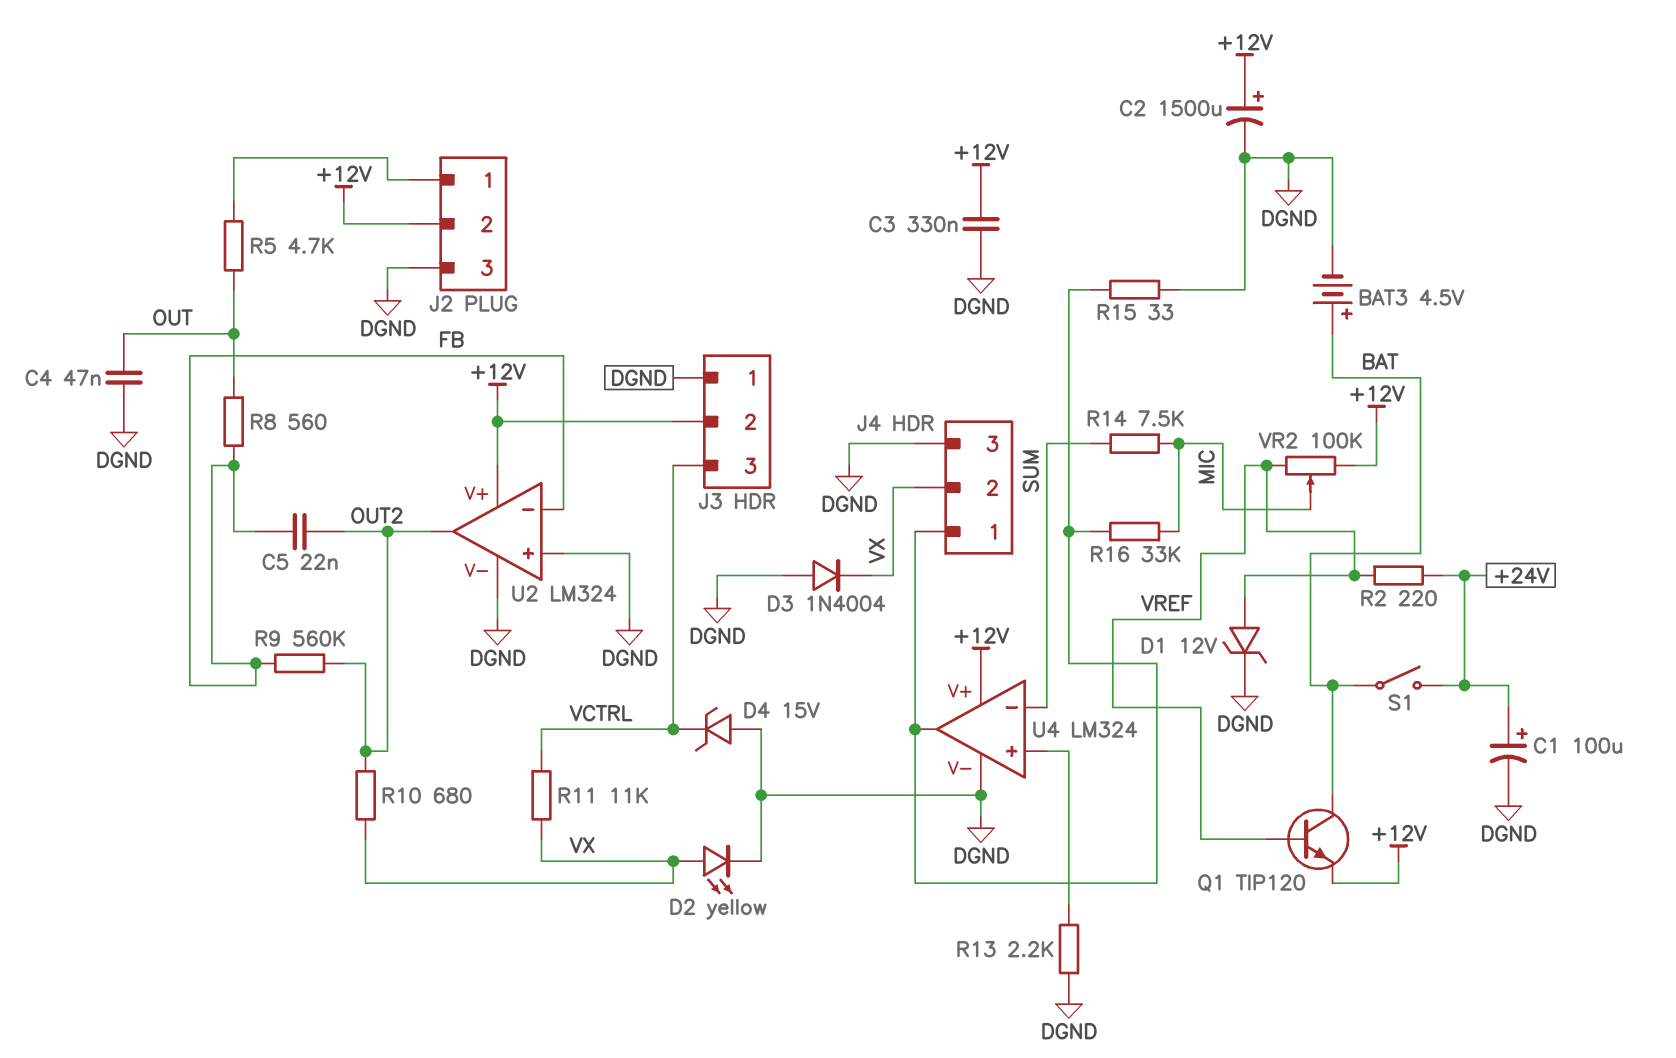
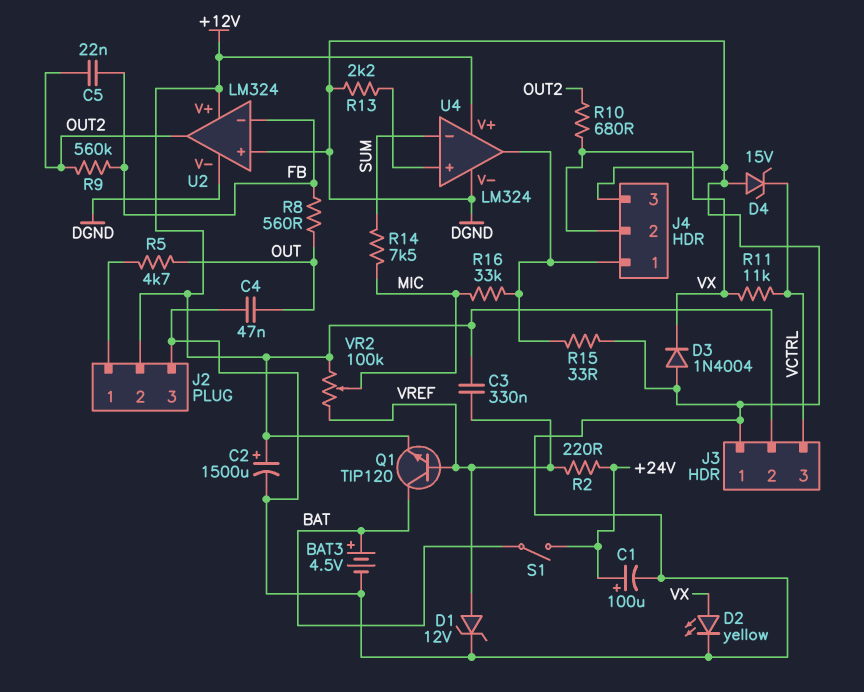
C3: 330nF (+12V, DGND) -> 330nF (+12V, VREF)

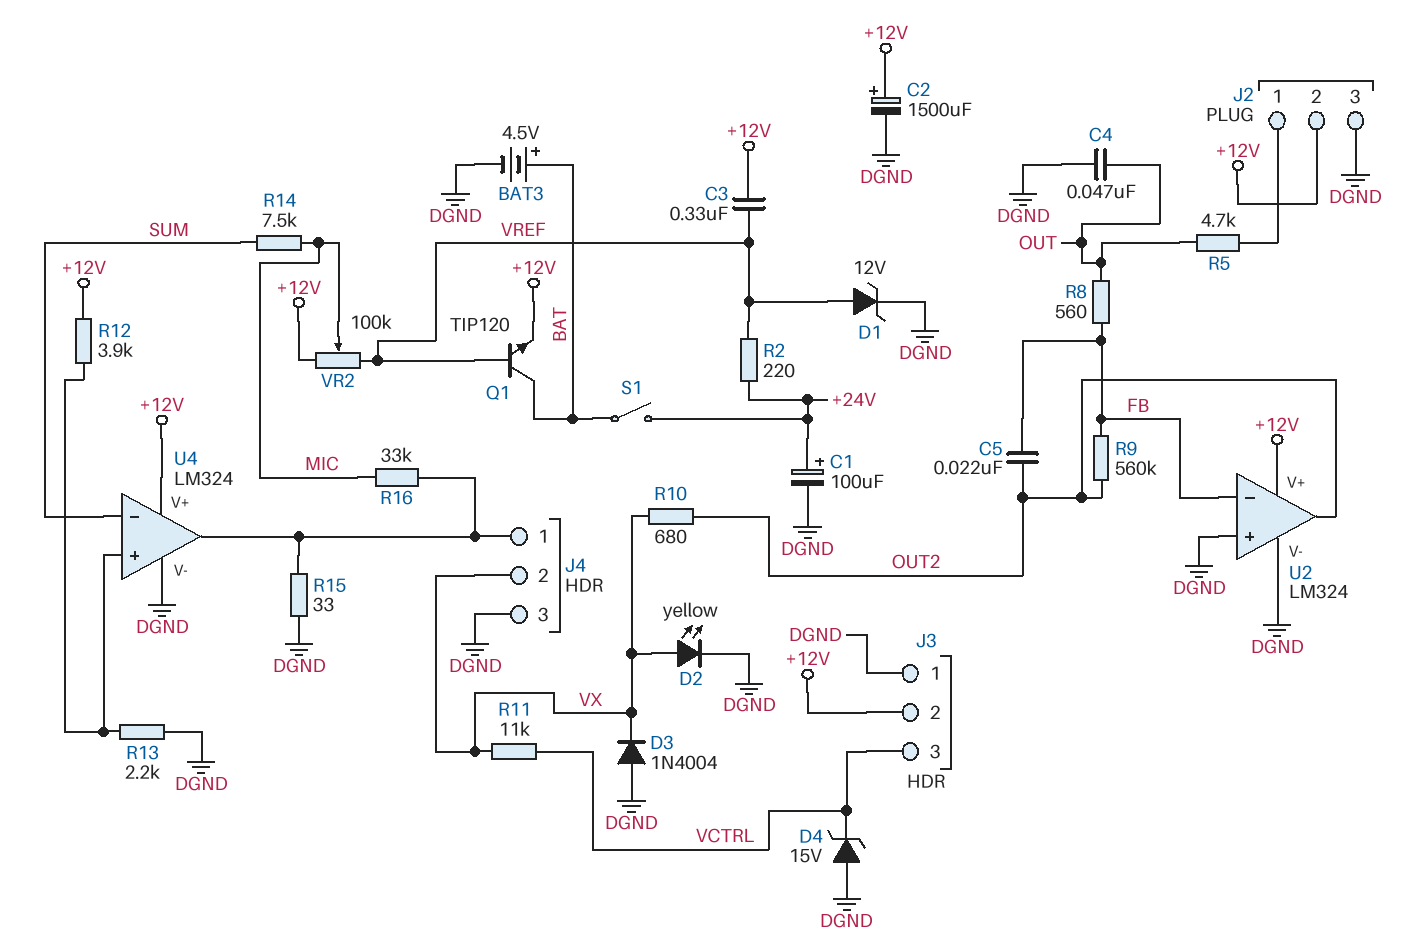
R12: none -> 3.9k (+12V, U4/in+)

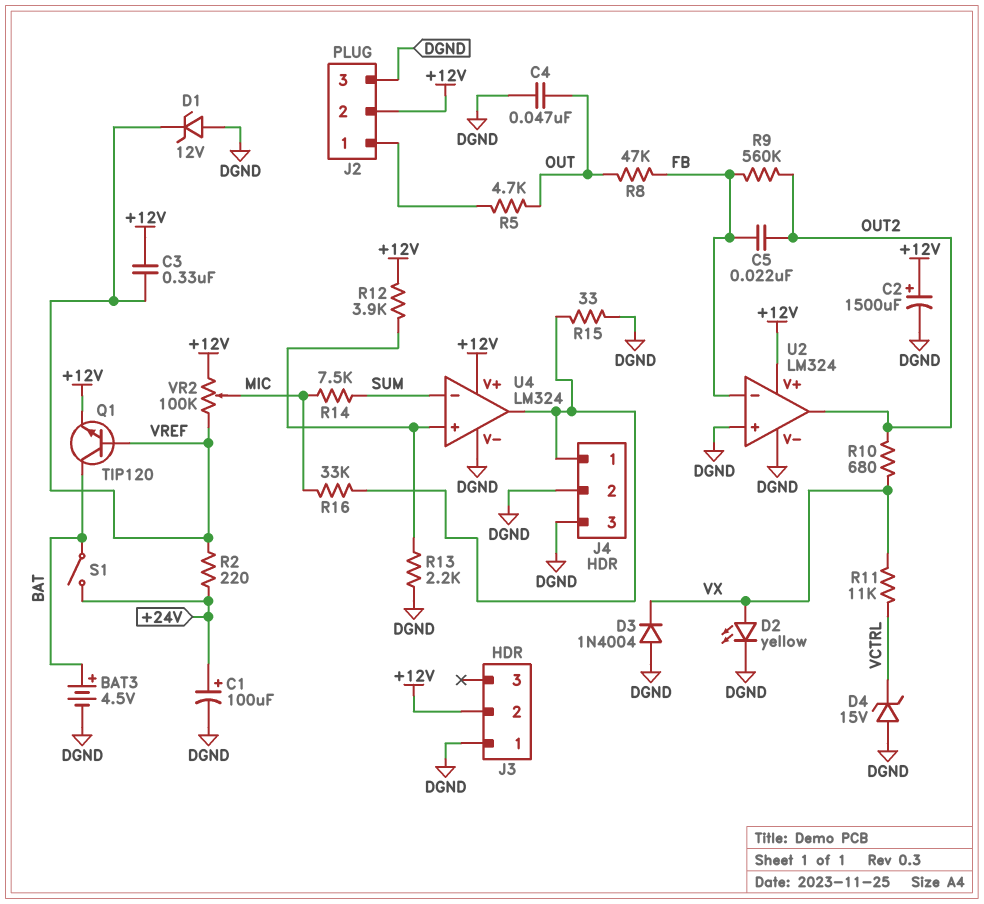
D1: zener 12V (A VREF, K DGND) -> zener 12V (A DGND, K VREF)
J3 pin 3: VCTRL -> none
J4 pin 2: VX -> DGND
R8: 560 (FB, OUT) -> 47k (FB, OUT)

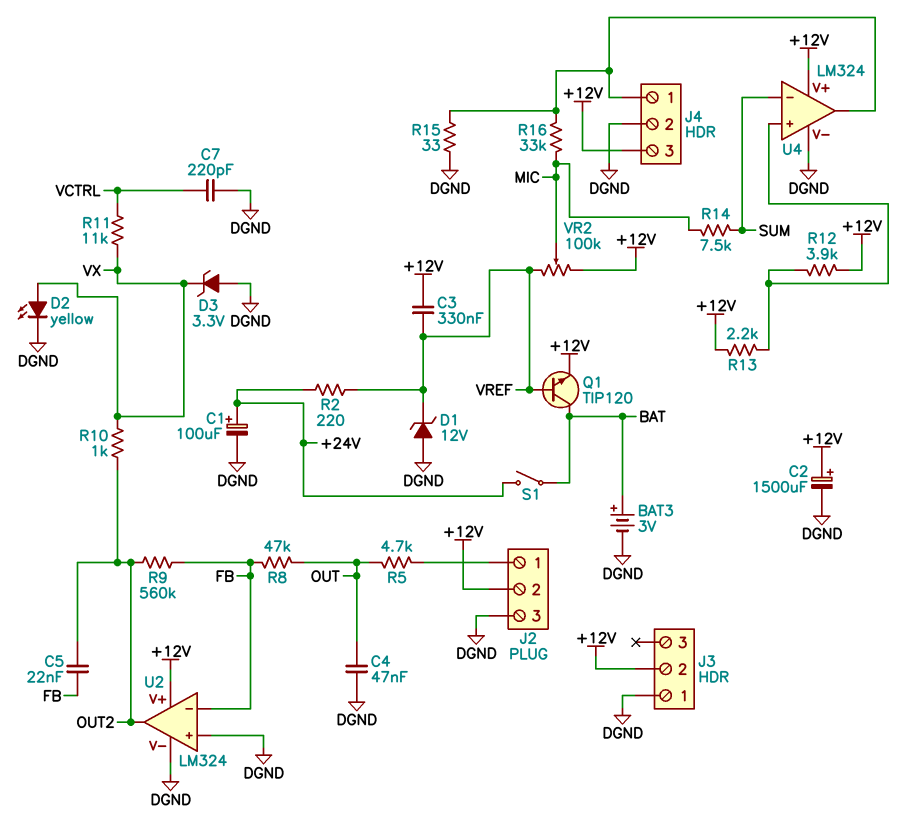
BAT3: 4.5V (plus BAT, minus DGND) -> 3V (plus BAT, minus DGND)
C7: none -> 220pF (DGND, VCTRL)
D3: diode 1N4004 (A DGND, K VX) -> zener 3.3V (A DGND, K VX)
D4: zener 15V (A DGND, K VCTRL) -> none
J4 pin 3: DGND -> +12V
R10: 680 (OUT2, VX) -> 1k (OUT2, VX)
R13: 2.2k (DGND, U4/in+) -> 2.2k (+12V, U4/in+)

